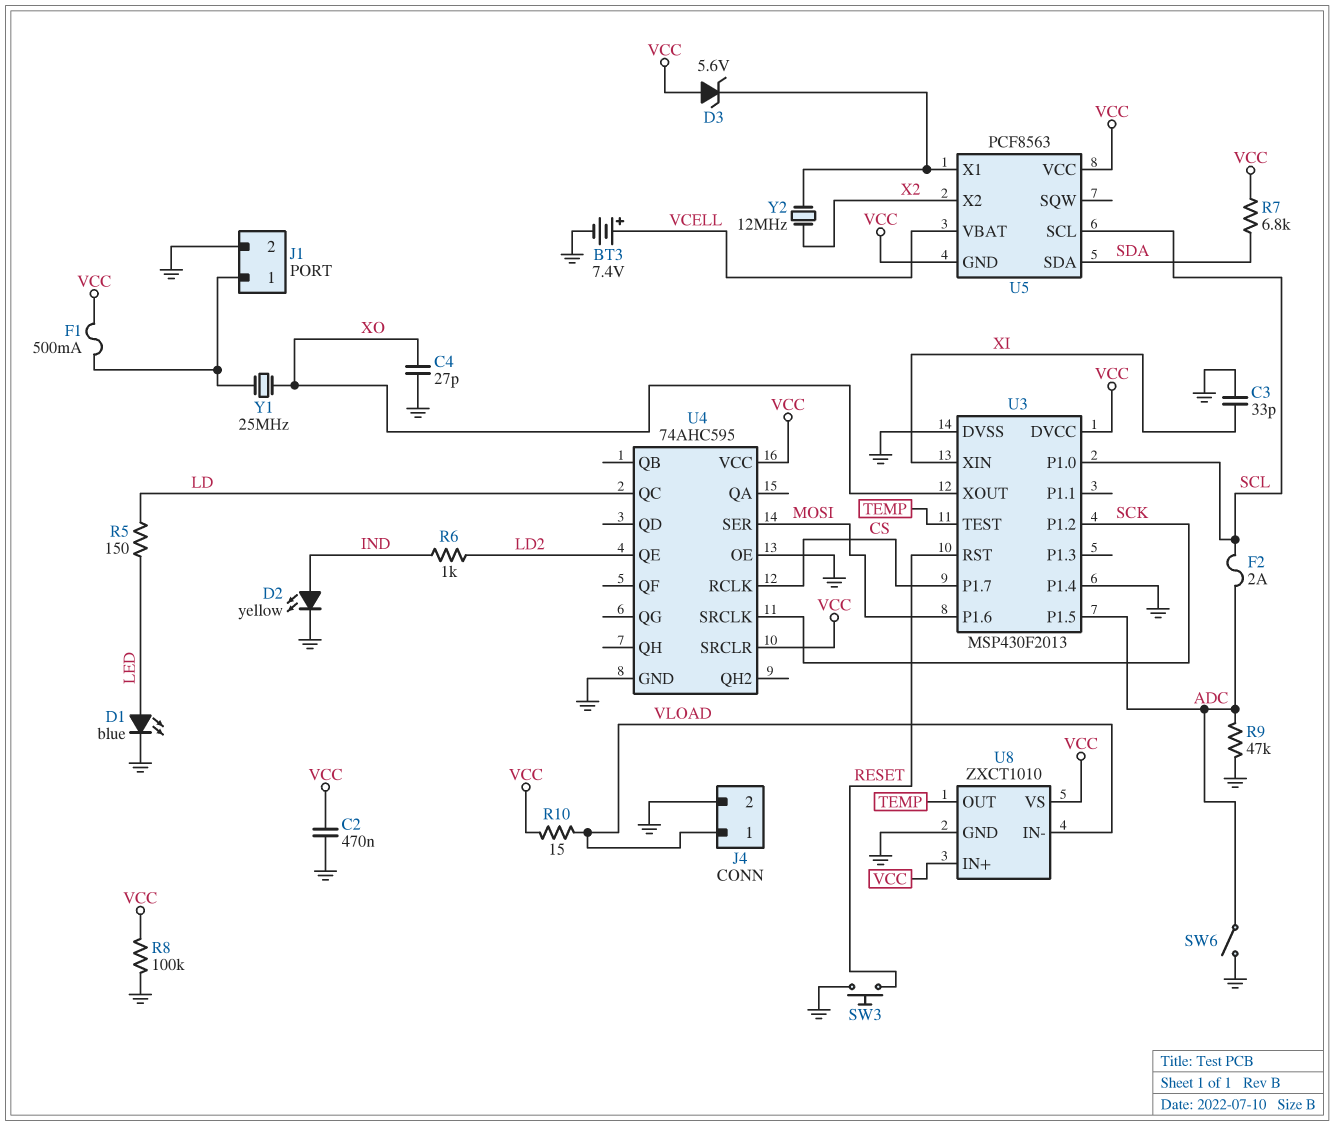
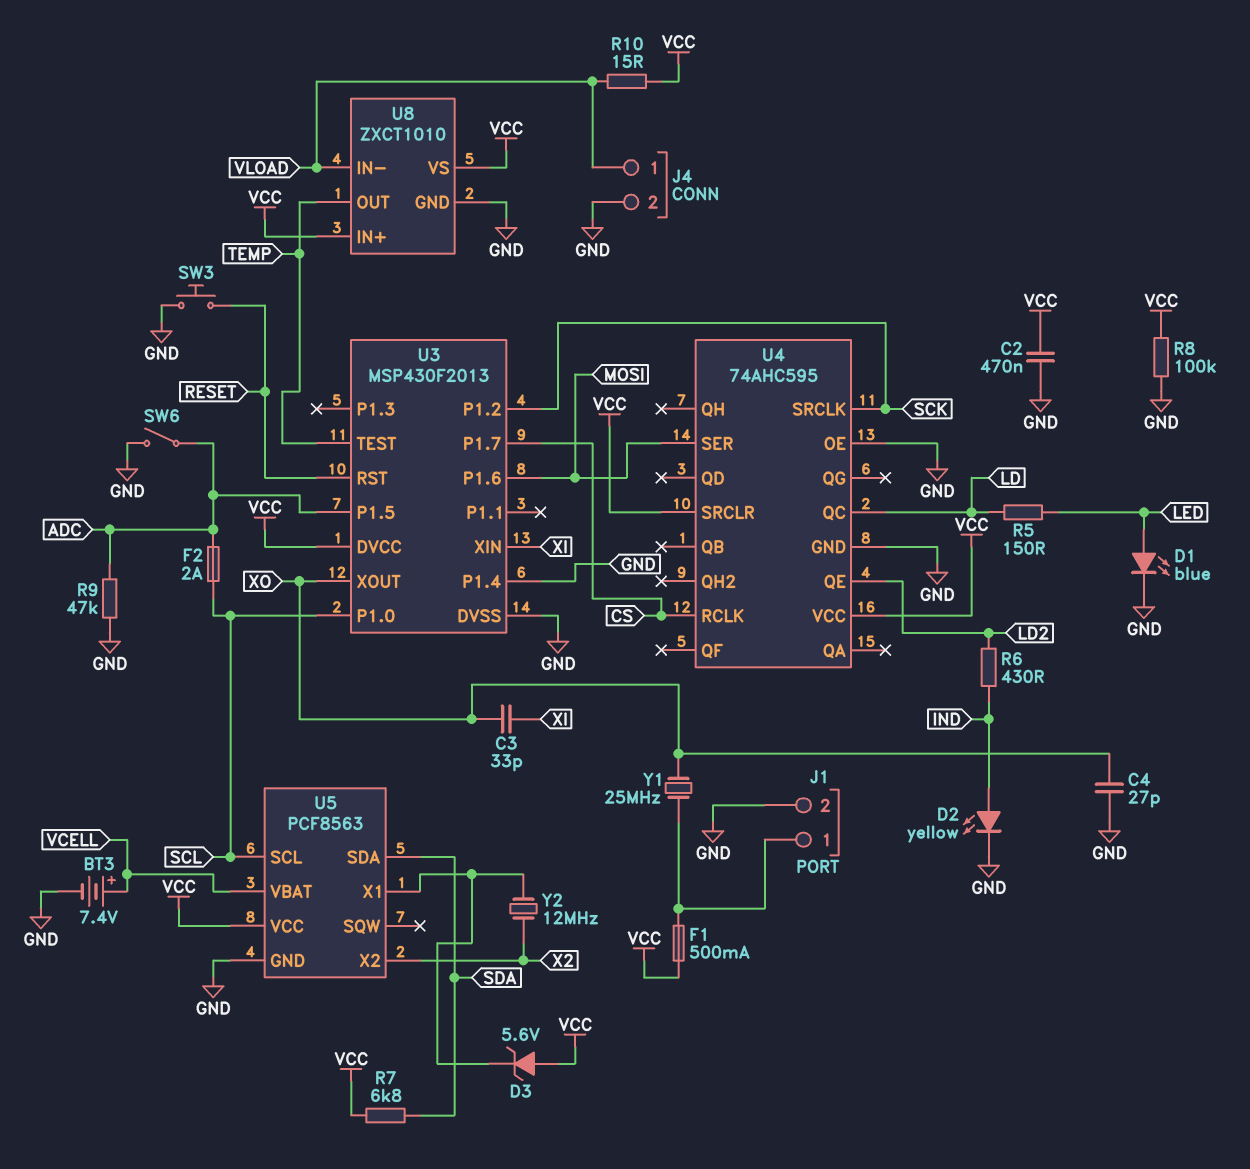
C3: 33pF (GND, XI) -> 33pF (XI, XO)
R6: 1k (IND, LD2) -> 430 (IND, LD2)
U5 pin GND: VCC -> GND

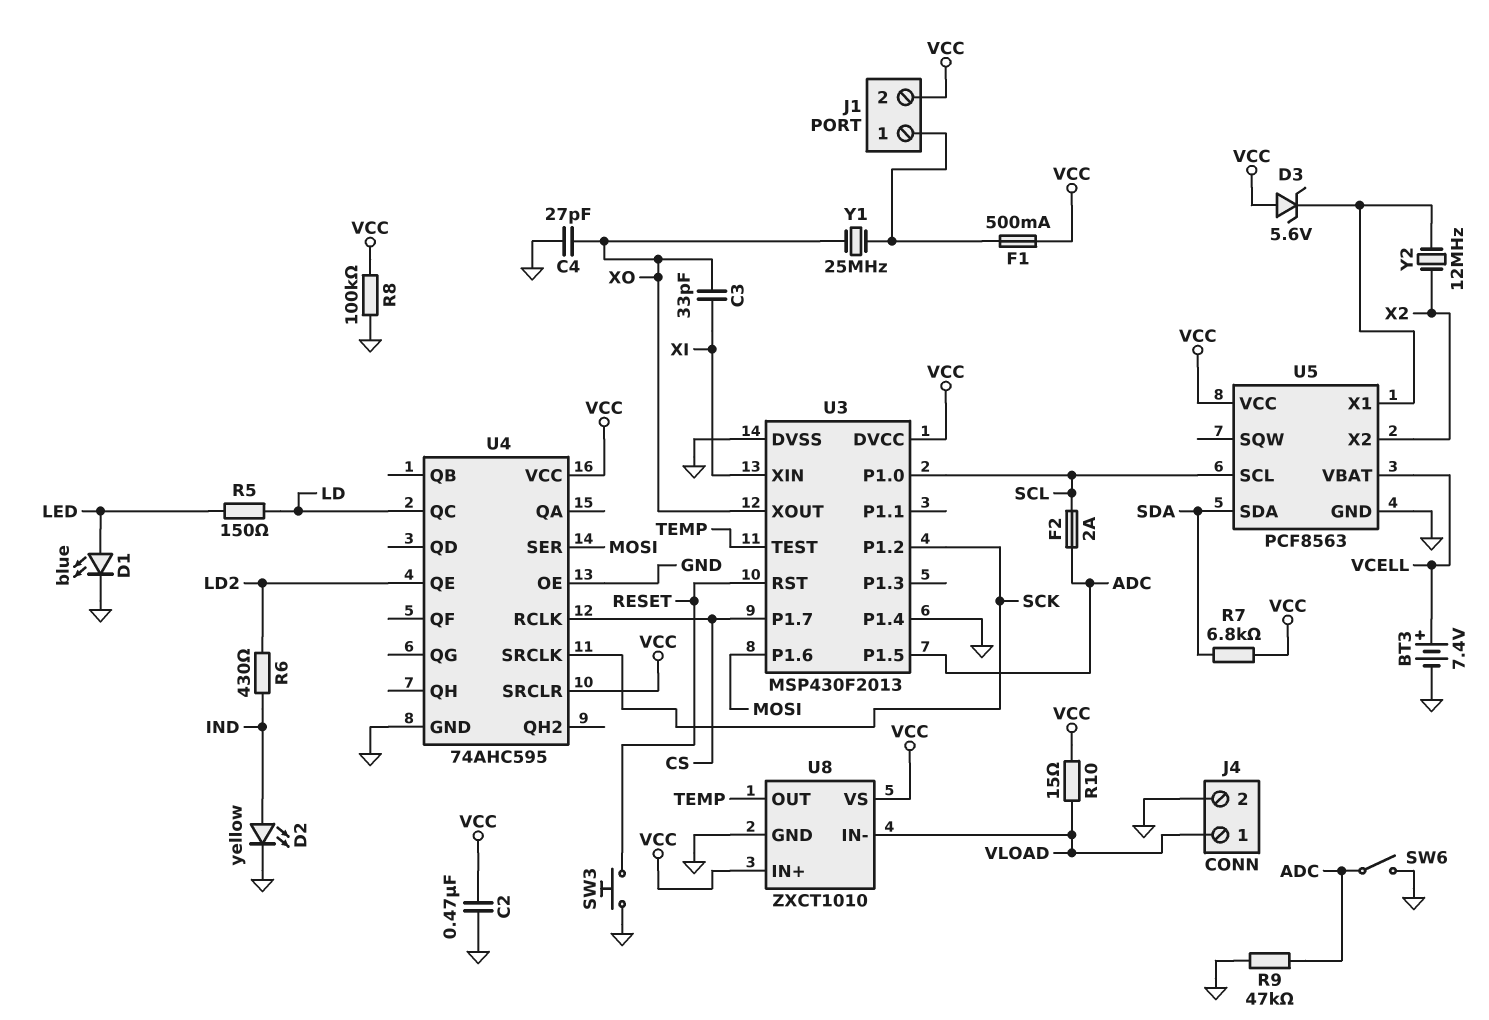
J1 pin 2: GND -> VCC

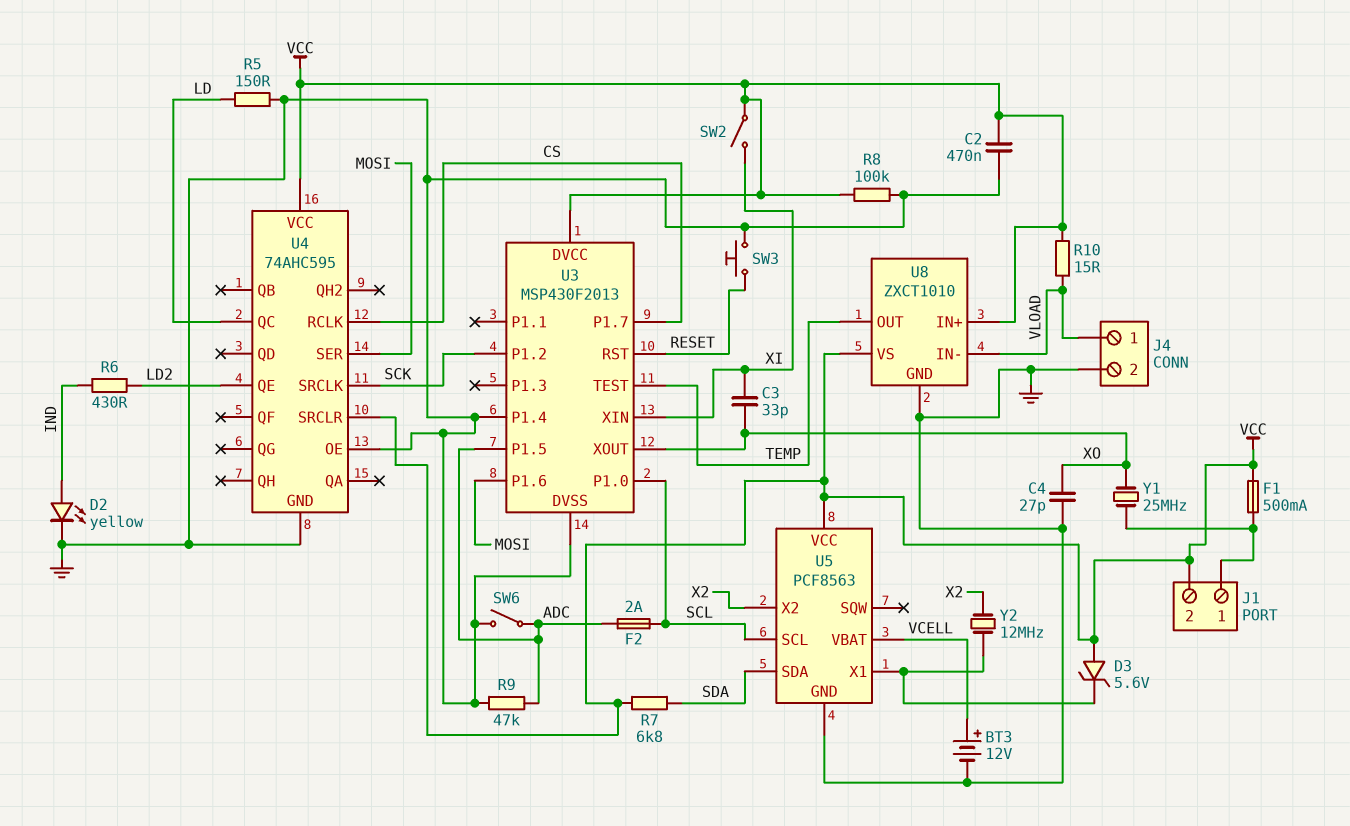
BT3: 7.4V (plus VCELL, minus GND) -> 12V (plus VCELL, minus GND)
D1: LED blue (A LED, K GND) -> none
R5: 150 (LD, LED) -> 150 (GND, LD)
SW2: none -> switch (VCC, XI)

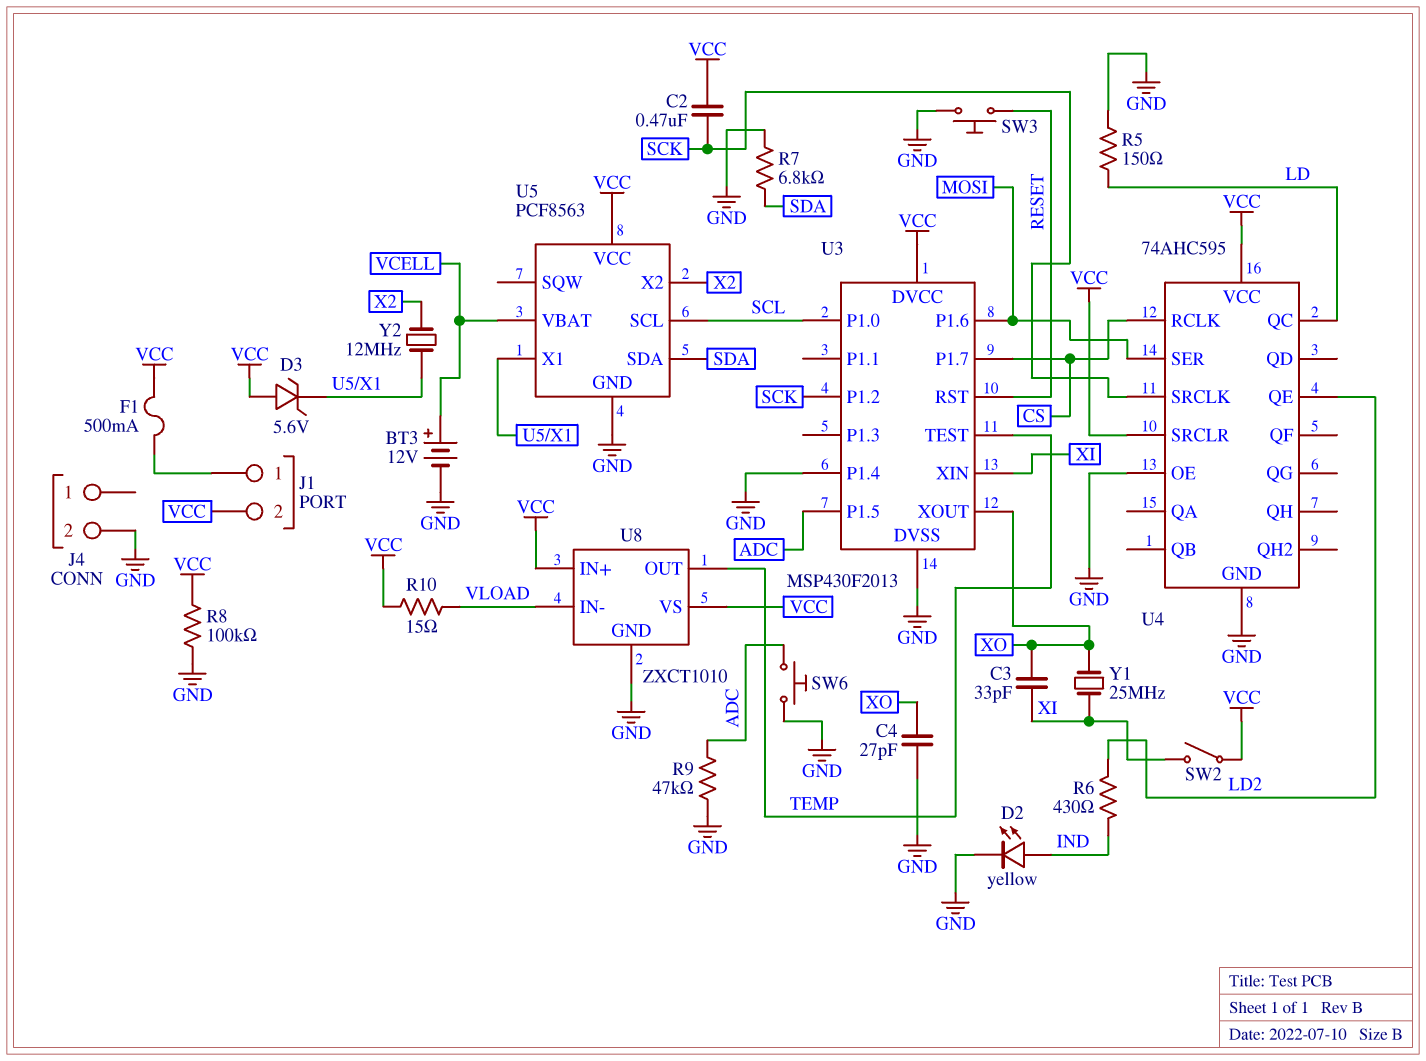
C2: 470nF (GND, VCC) -> 470nF (SCK, VCC)
F2: 2A (ADC, SCL) -> none
J4 pin 1: VLOAD -> none
R7: 6.8k (SDA, VCC) -> 6.8k (GND, SDA)
SW6: switch (ADC, GND) -> button (ADC, GND)
Y1: 25MHz (J1/1, XO) -> 25MHz (XI, XO)

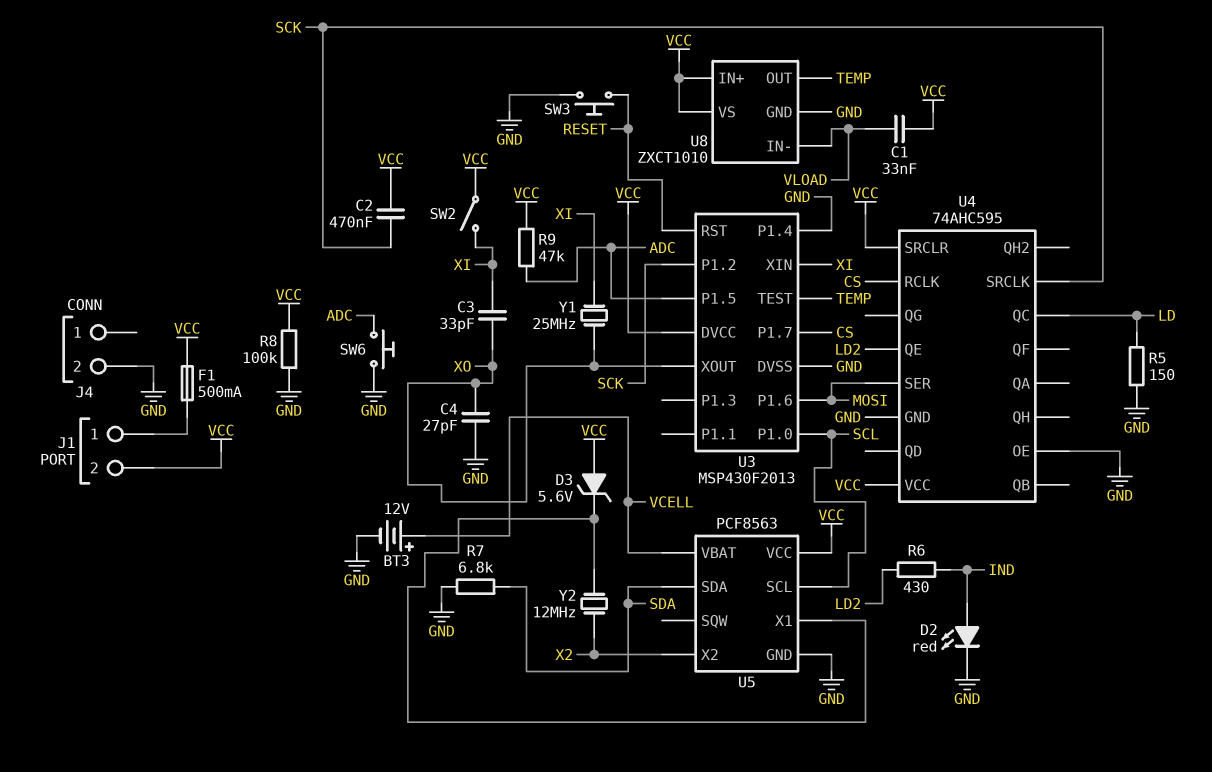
C1: none -> 33nF (VCC, VLOAD)
D2: LED yellow (A IND, K GND) -> LED red (A IND, K GND)
R9: 47k (ADC, GND) -> 47k (ADC, VCC)
R10: 15 (VCC, VLOAD) -> none

